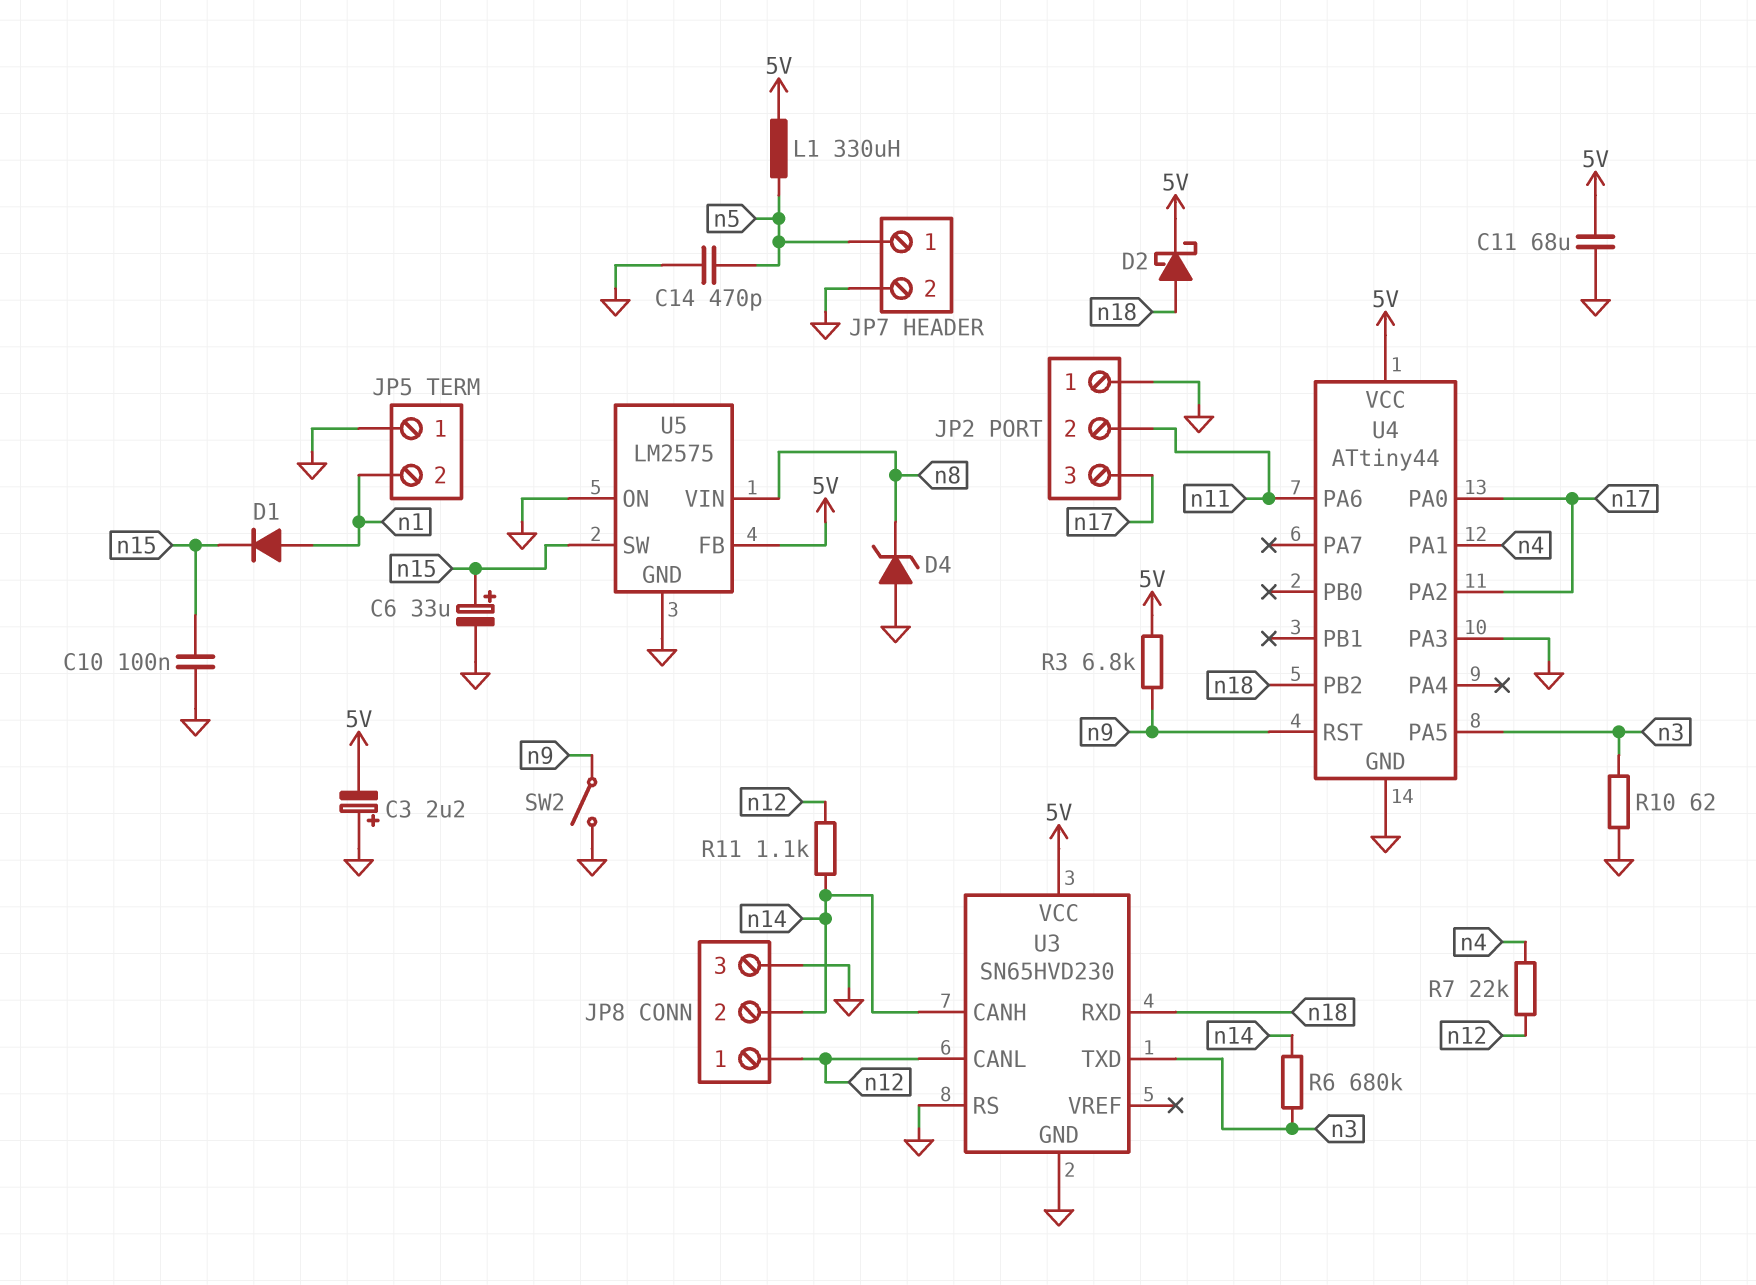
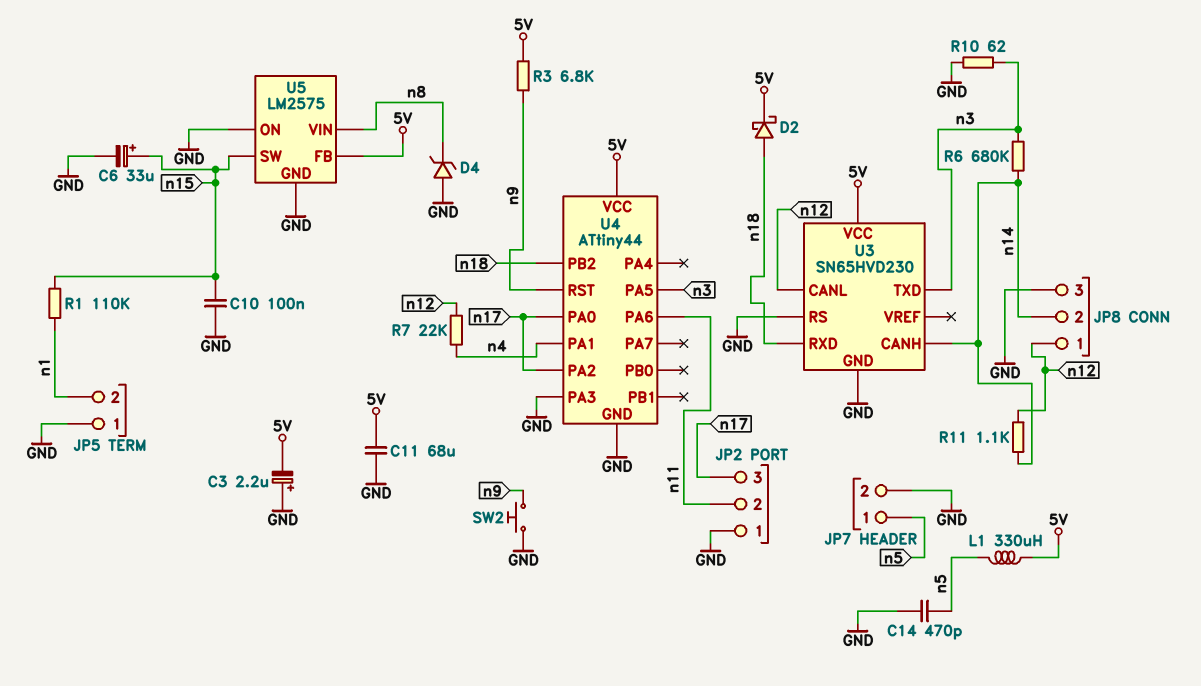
D1: diode (A n1, K n15) -> none
R1: none -> 110k (n1, n15)
SW2: switch (GND, n9) -> button (GND, n9)

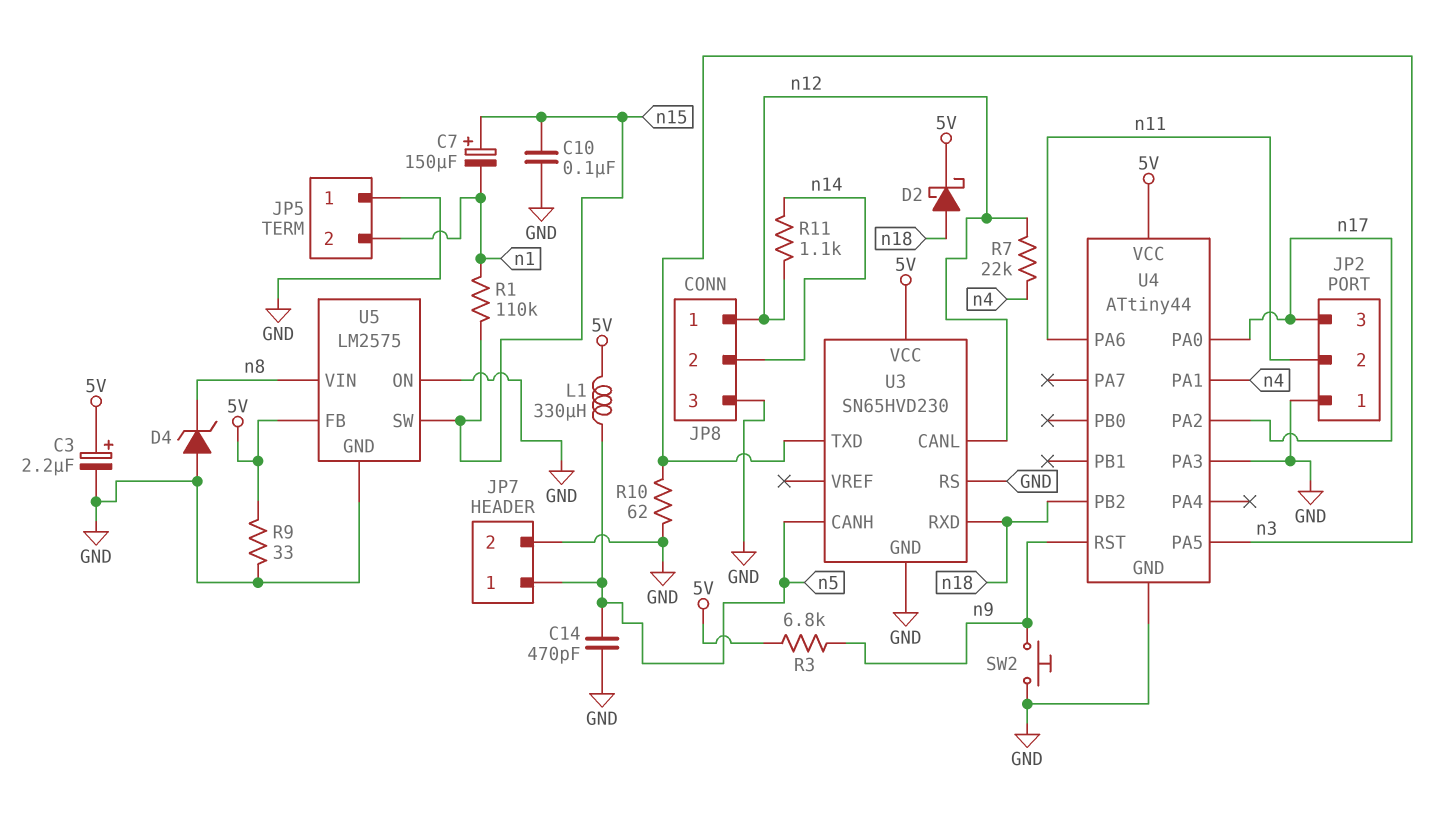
C3: 2.2uF (plus GND, minus 5V) -> 2.2uF (plus 5V, minus GND)
C6: 33uF (plus n15, minus GND) -> none
C7: none -> 150uF (plus n15, minus n1)
C11: 68uF (5V, GND) -> none
R6: 680k (n3, n14) -> none
R9: none -> 33 (5V, GND)
U3 pin CANH: n14 -> n5

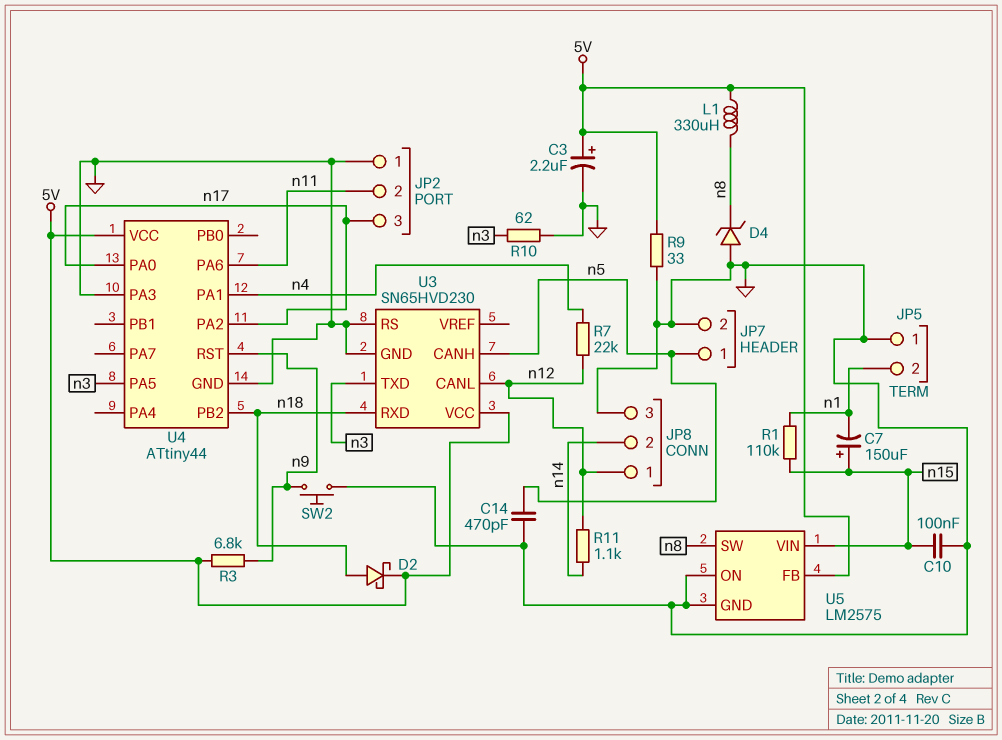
L1: 330uH (5V, n5) -> 330uH (5V, n8)
U5 pin SW: n15 -> n8
U5 pin VIN: n8 -> n15

